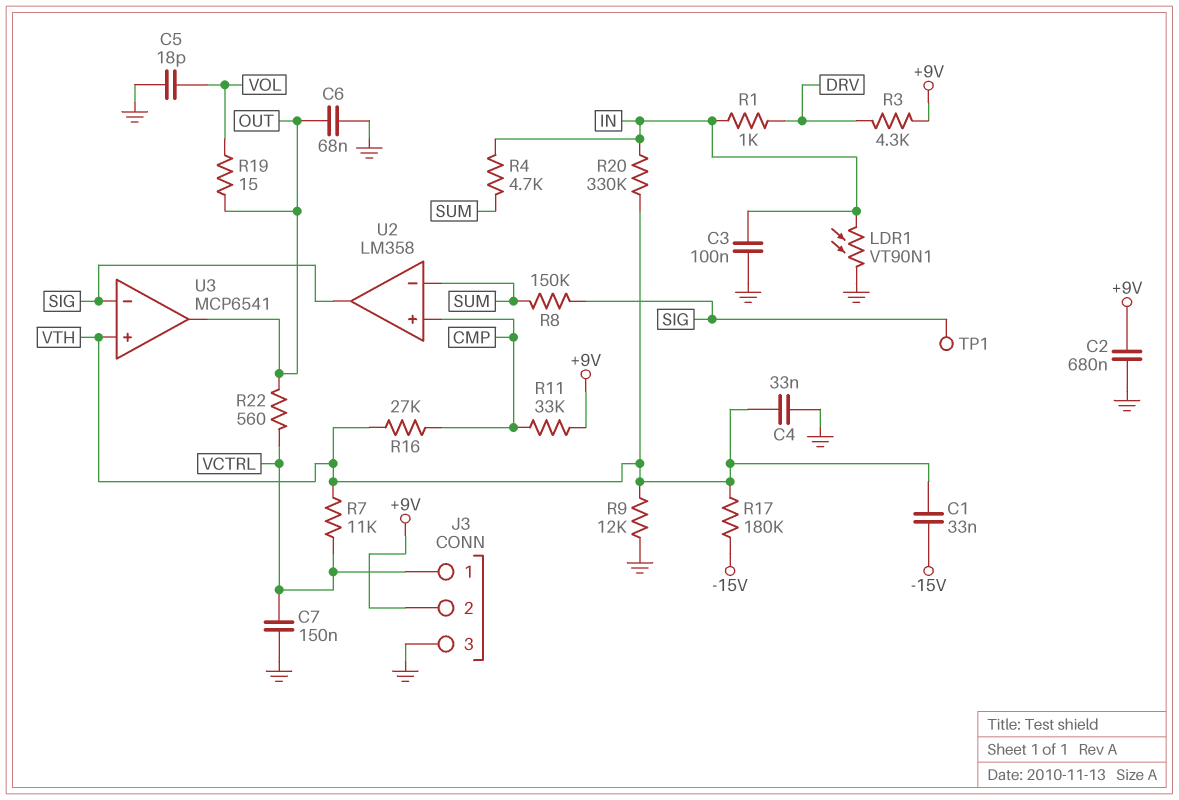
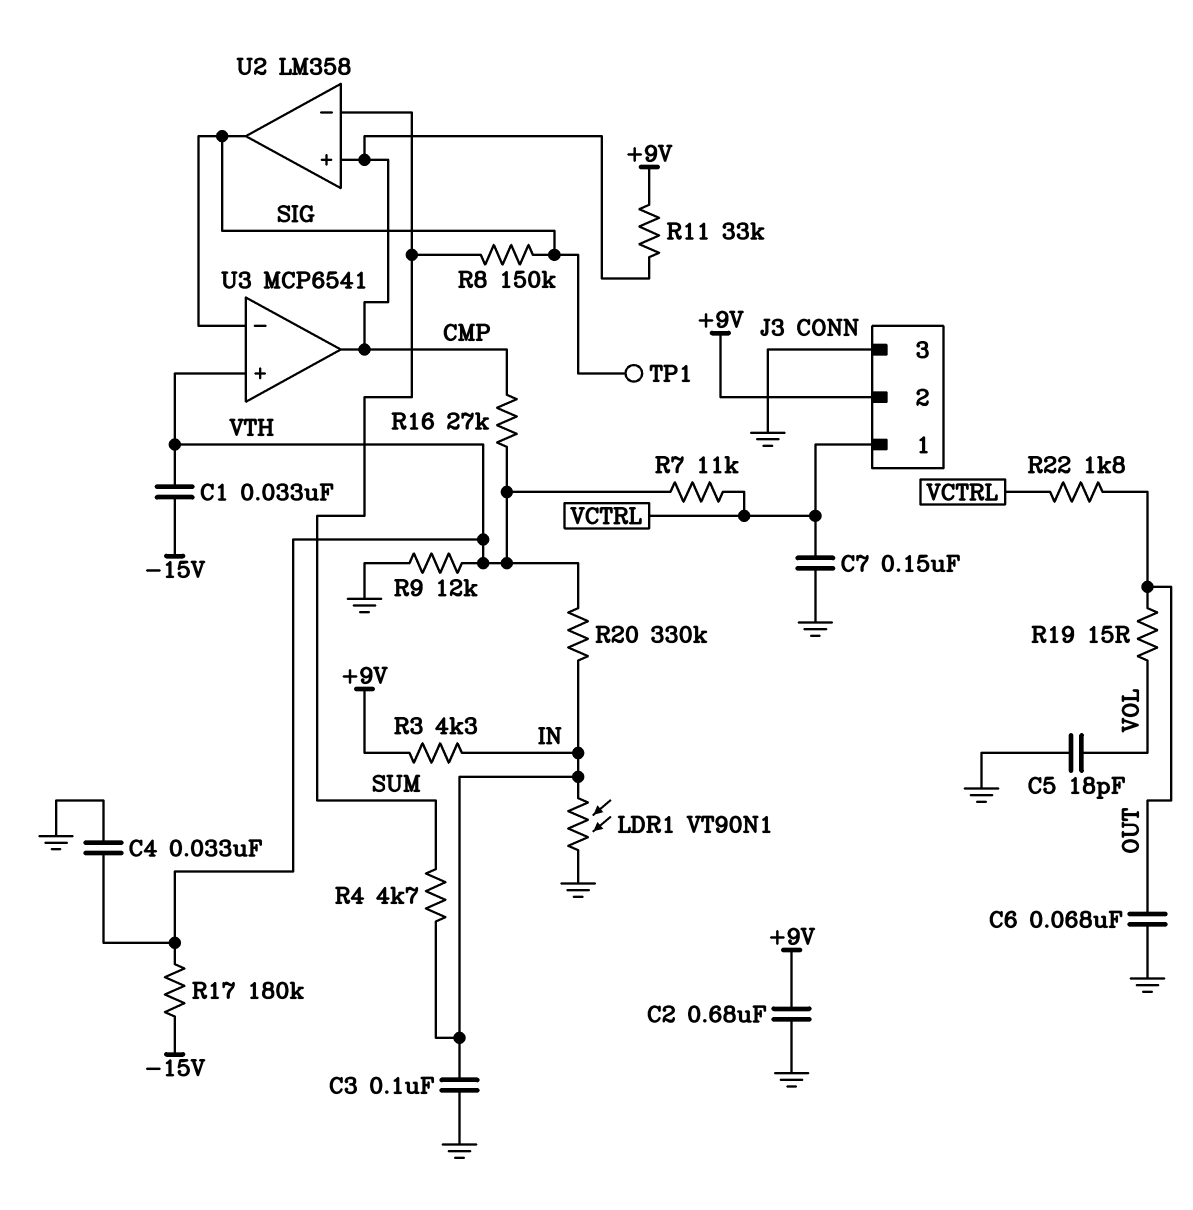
R1: 1k (DRV, IN) -> none
R3: 4.3k (+9V, DRV) -> 4.3k (+9V, IN)
R22: 560 (OUT, VCTRL) -> 1.8k (OUT, VCTRL)
U3 pin out: OUT -> CMP

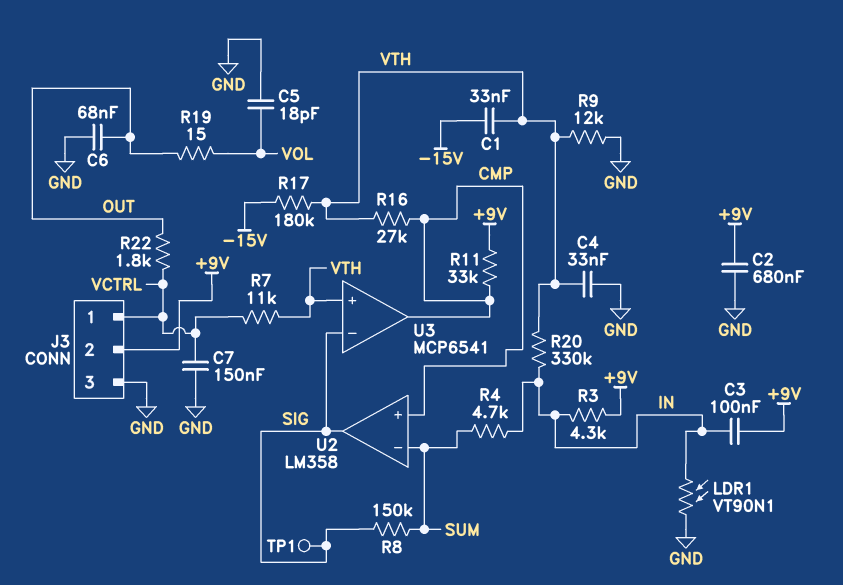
C3: 100nF (GND, IN) -> 100nF (+9V, IN)

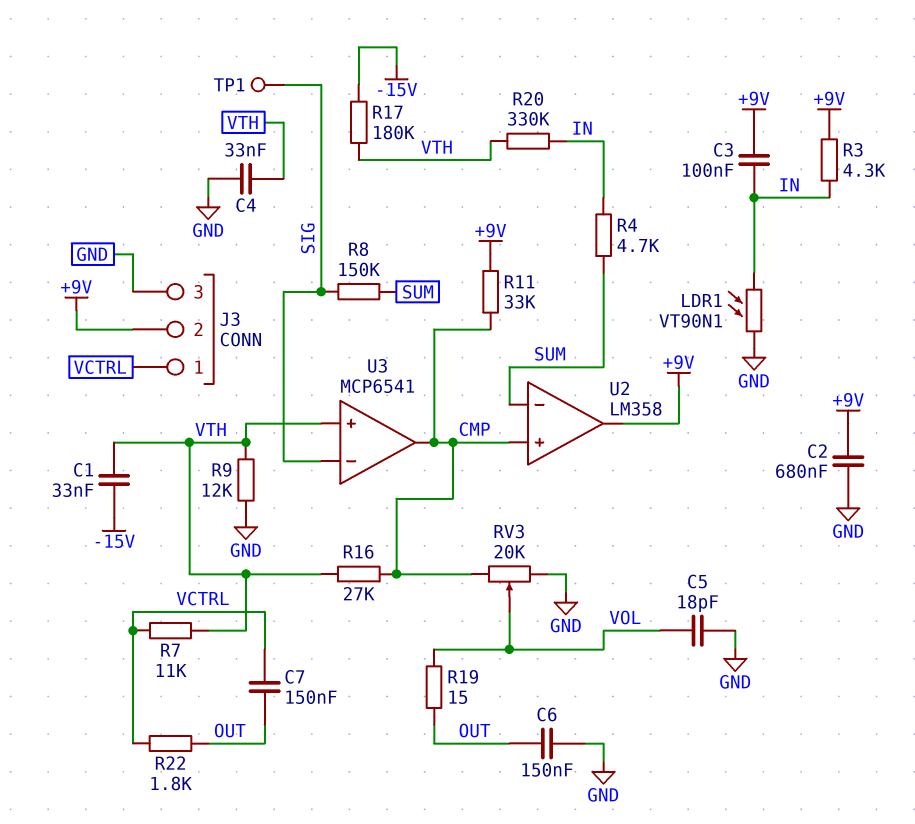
C6: 68nF (GND, OUT) -> 150nF (GND, OUT)
C7: 150nF (GND, VCTRL) -> 150nF (OUT, VCTRL)
RV3: none -> 20k (CMP, GND, wiper VOL)
U2 pin out: SIG -> +9V

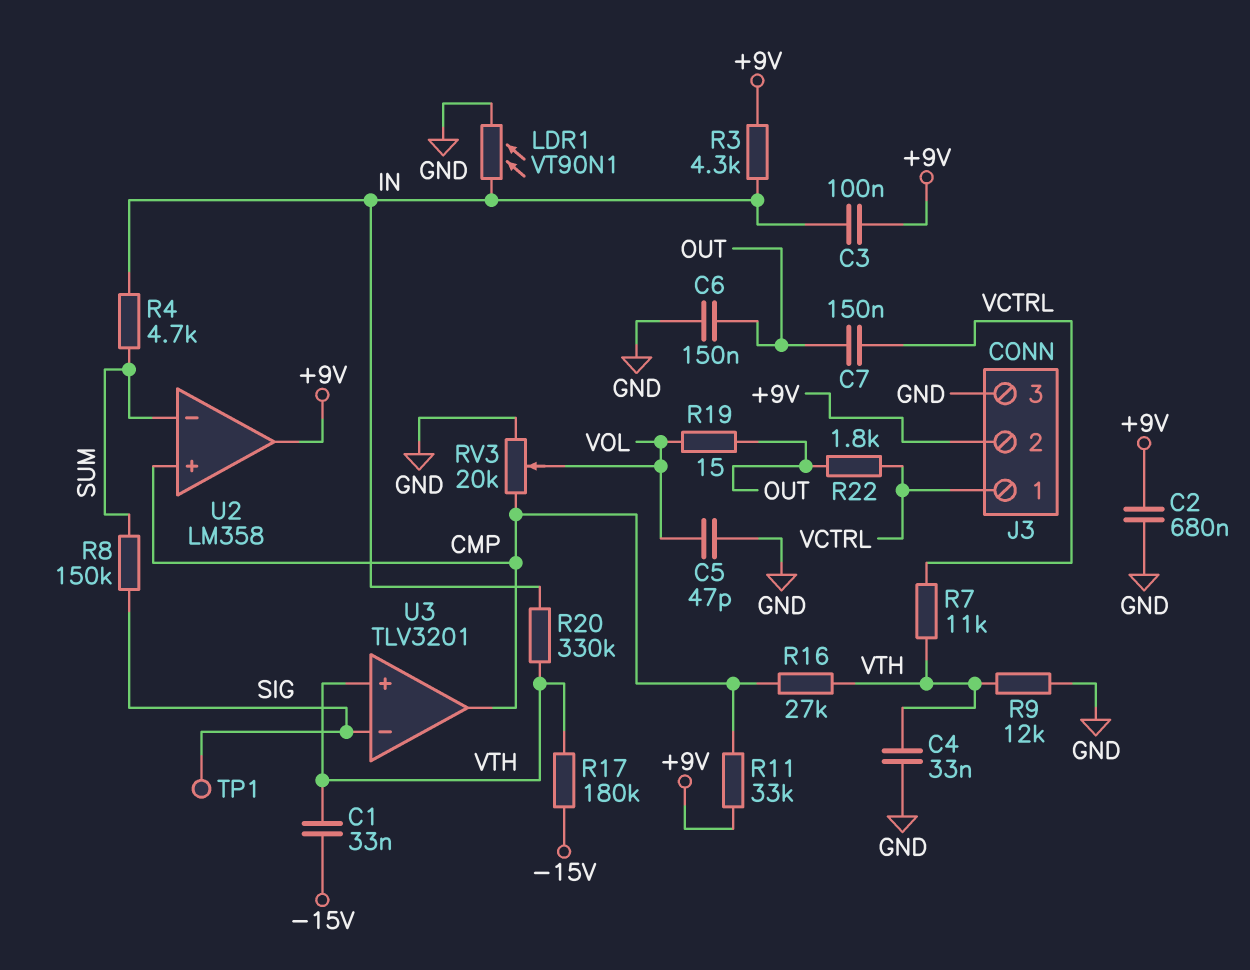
C5: 18pF (GND, VOL) -> 47pF (GND, VOL)
U3: MCP6541 -> TLV3201

